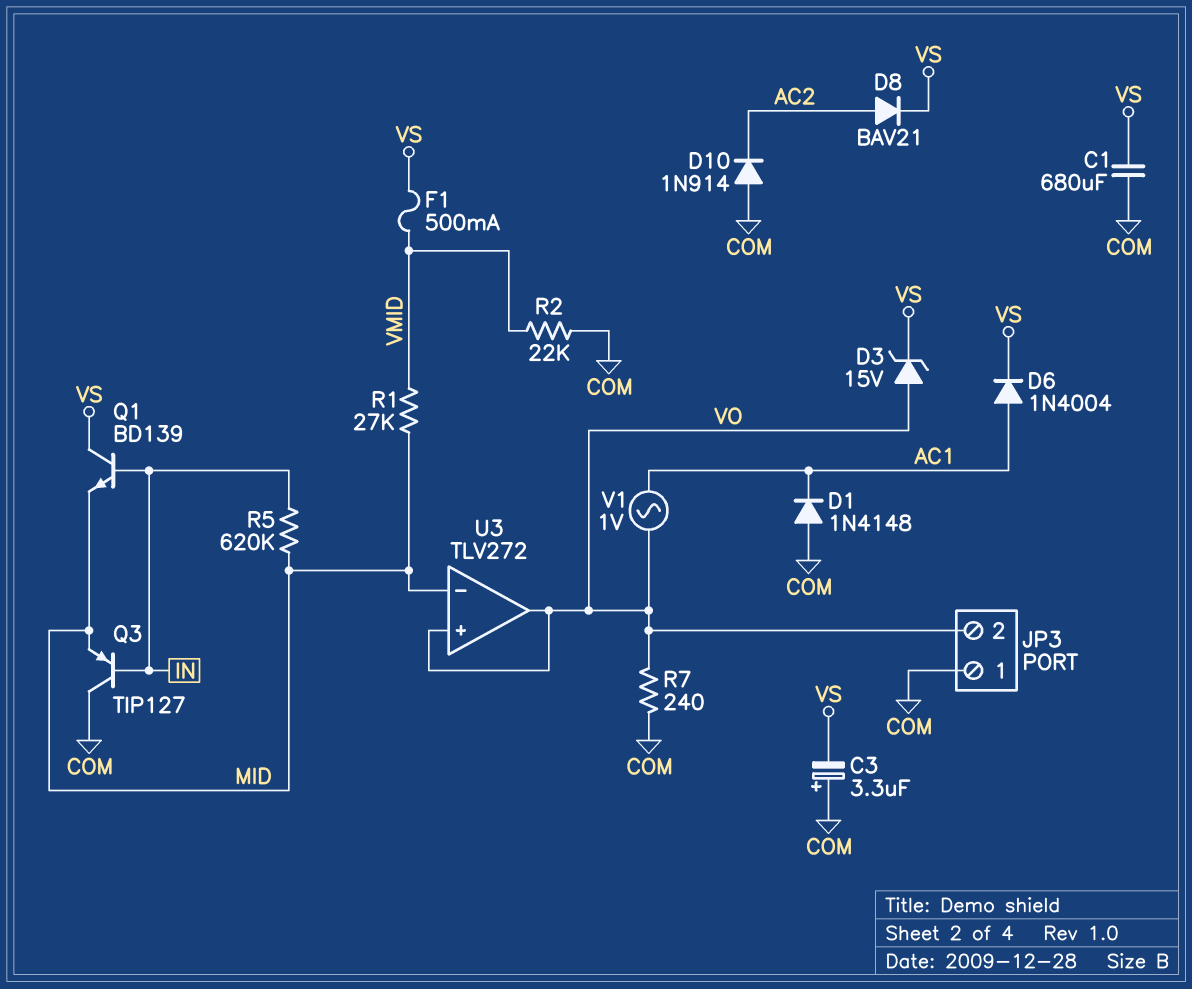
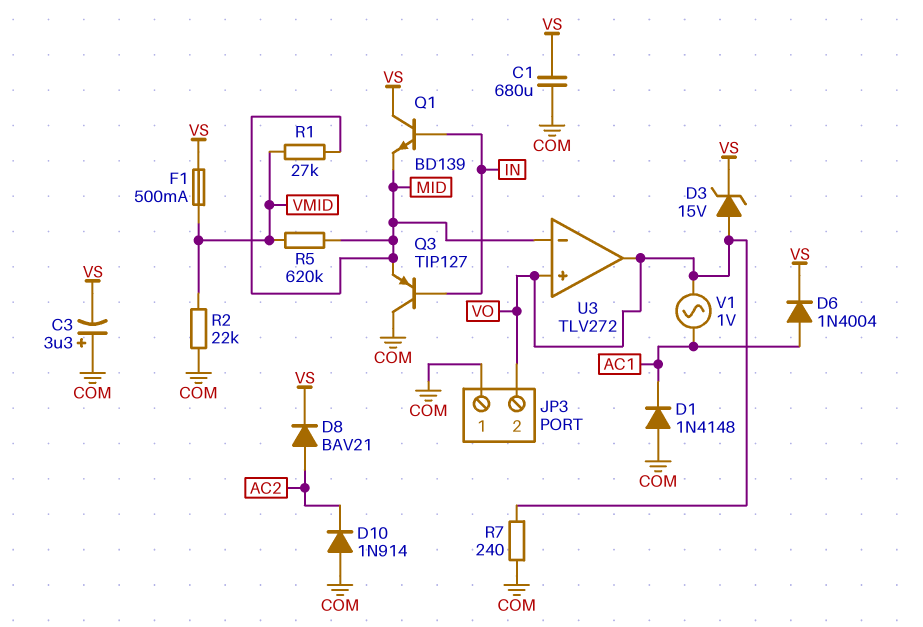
R5: 620k (IN, MID) -> 620k (MID, VMID)

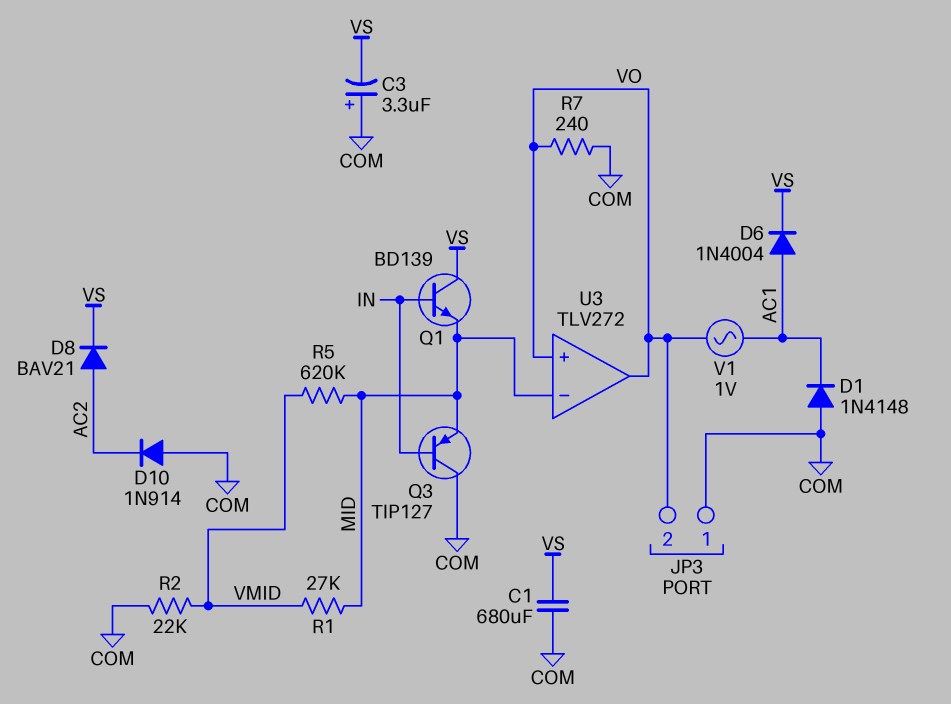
D3: zener 15V (A VO, K VS) -> none
F1: 500mA (VMID, VS) -> none

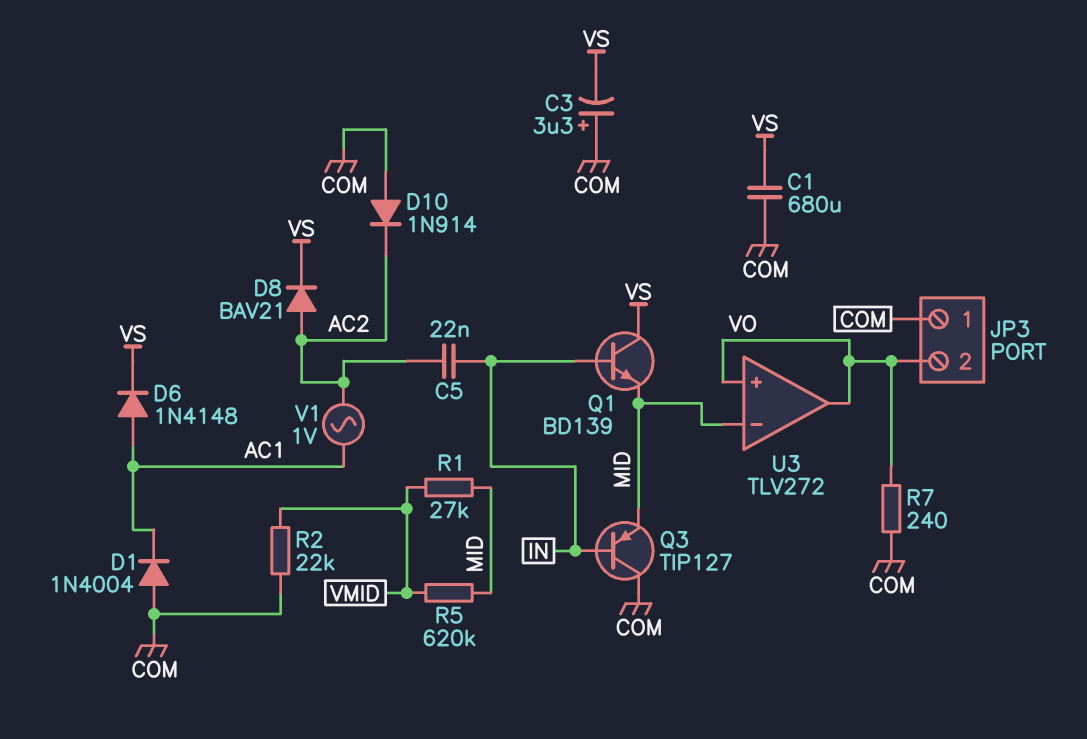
C5: none -> 22nF (AC2, IN)
D1: diode 1N4148 (A COM, K AC1) -> diode 1N4004 (A COM, K AC1)
D6: diode 1N4004 (A AC1, K VS) -> diode 1N4148 (A AC1, K VS)
V1: AC 1V (AC1, VO) -> AC 1V (AC1, AC2)

